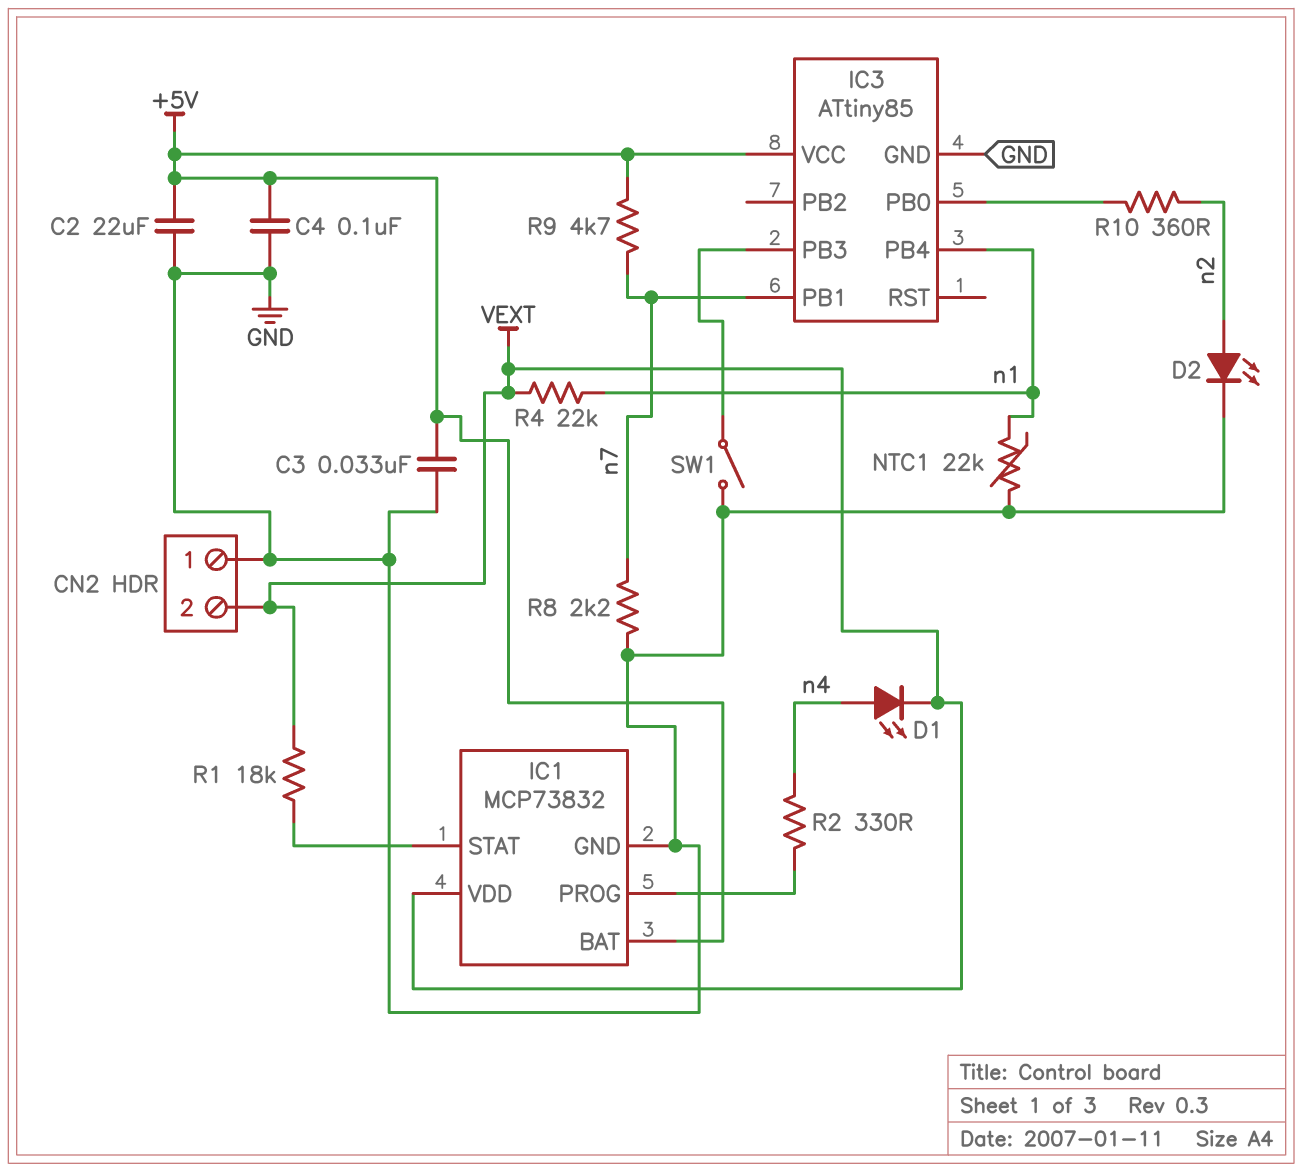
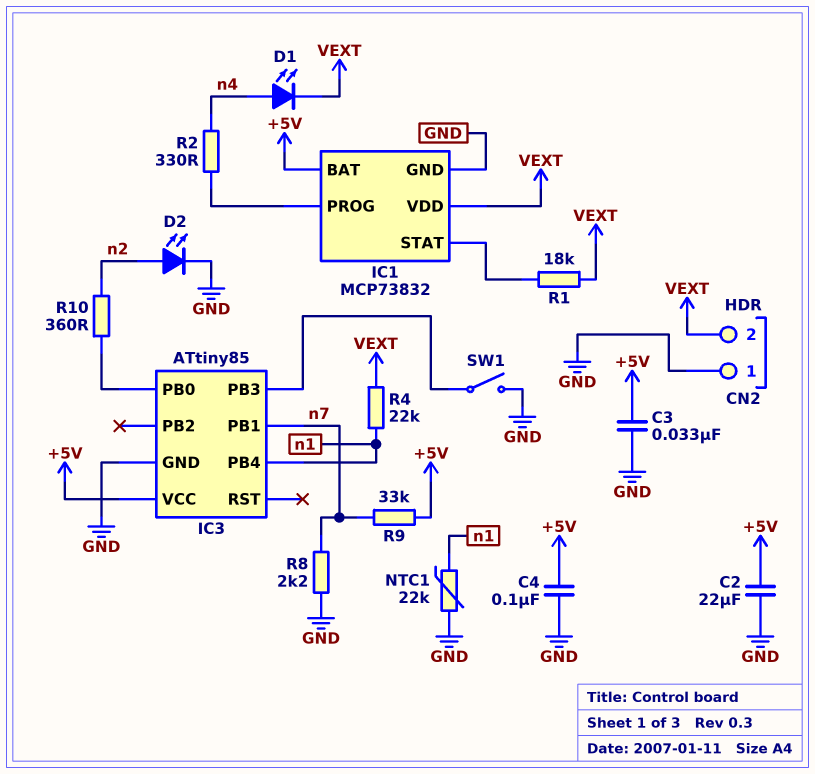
R9: 4.7k (+5V, n7) -> 33k (+5V, n7)

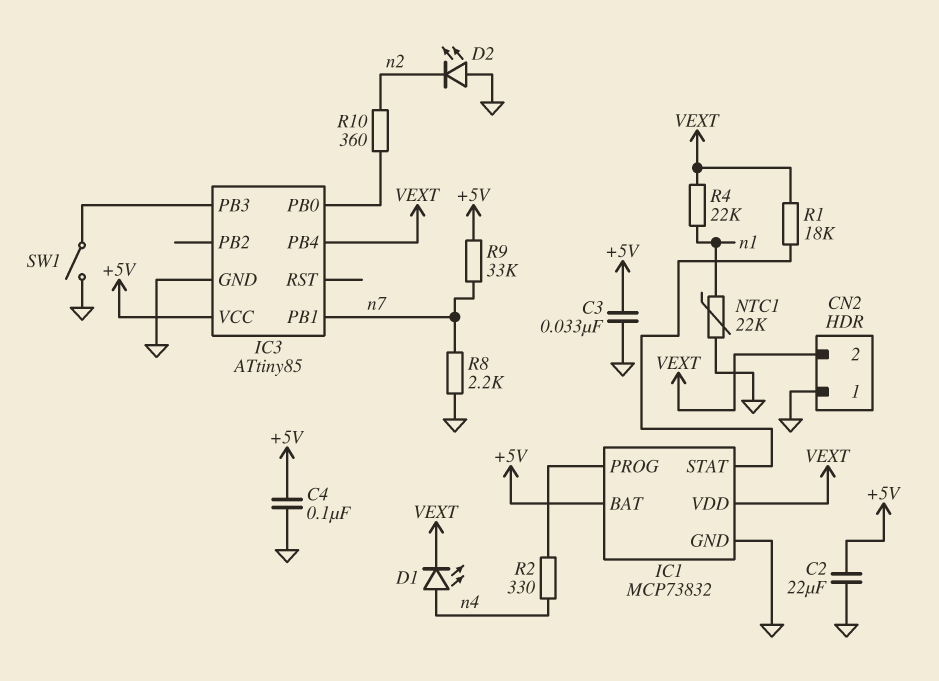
D2: LED (A n2, K GND) -> LED (A GND, K n2)
IC3 pin PB4: n1 -> VEXT

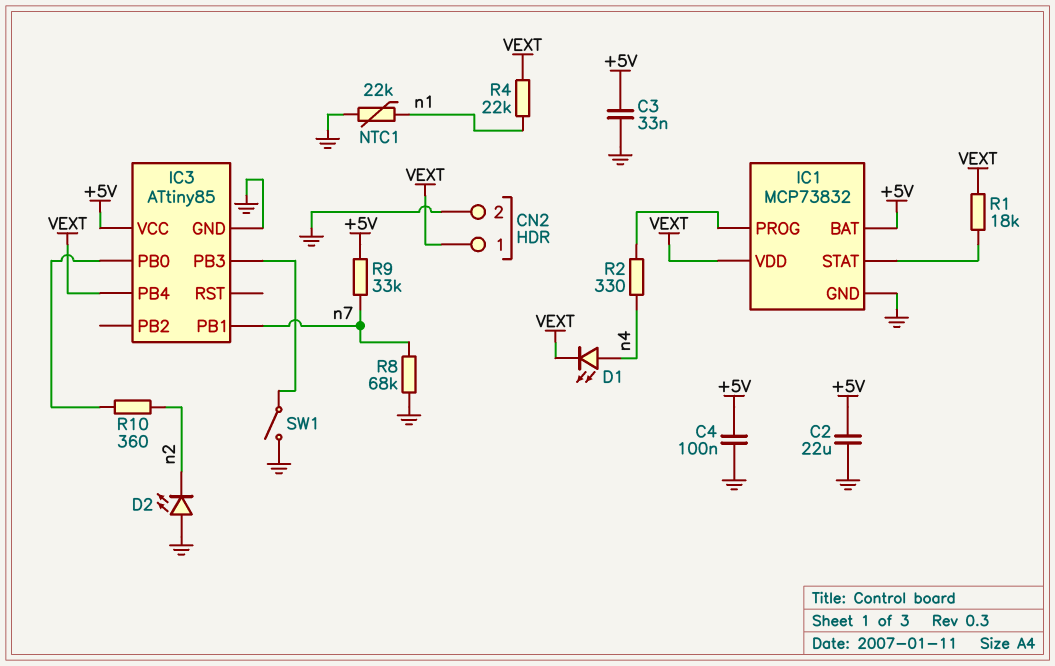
CN2 pin 1: GND -> VEXT
CN2 pin 2: VEXT -> GND
R8: 2.2k (GND, n7) -> 68k (GND, n7)

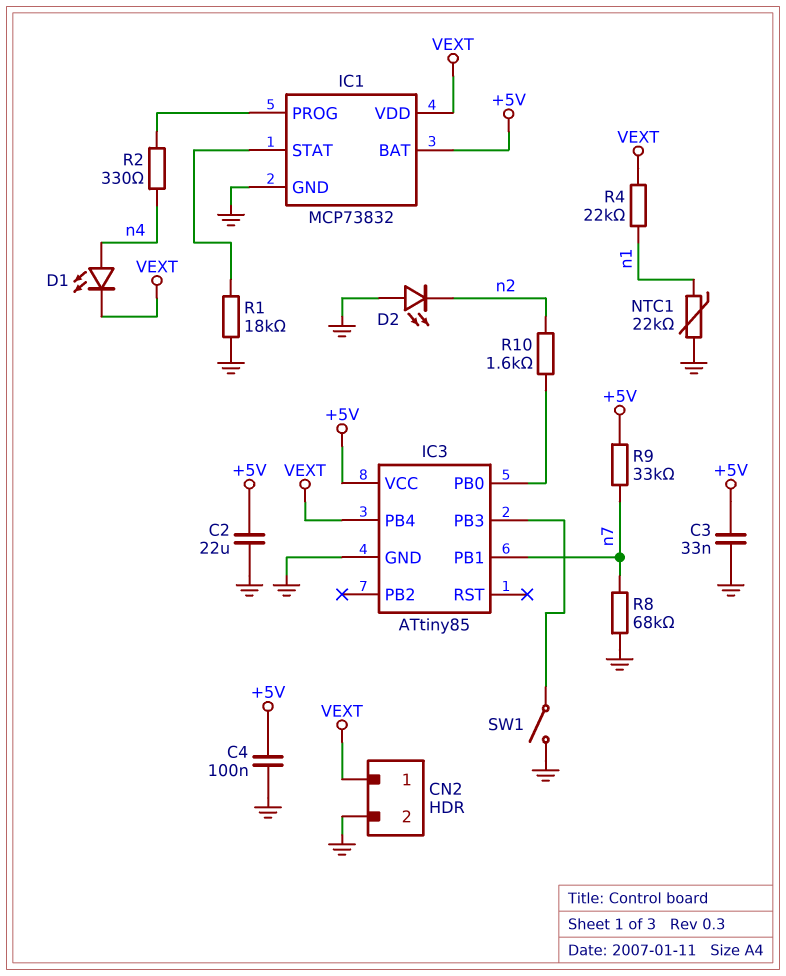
R1: 18k (IC1/STAT, VEXT) -> 18k (GND, IC1/STAT)
R10: 360 (IC3/PB0, n2) -> 1.6k (IC3/PB0, n2)

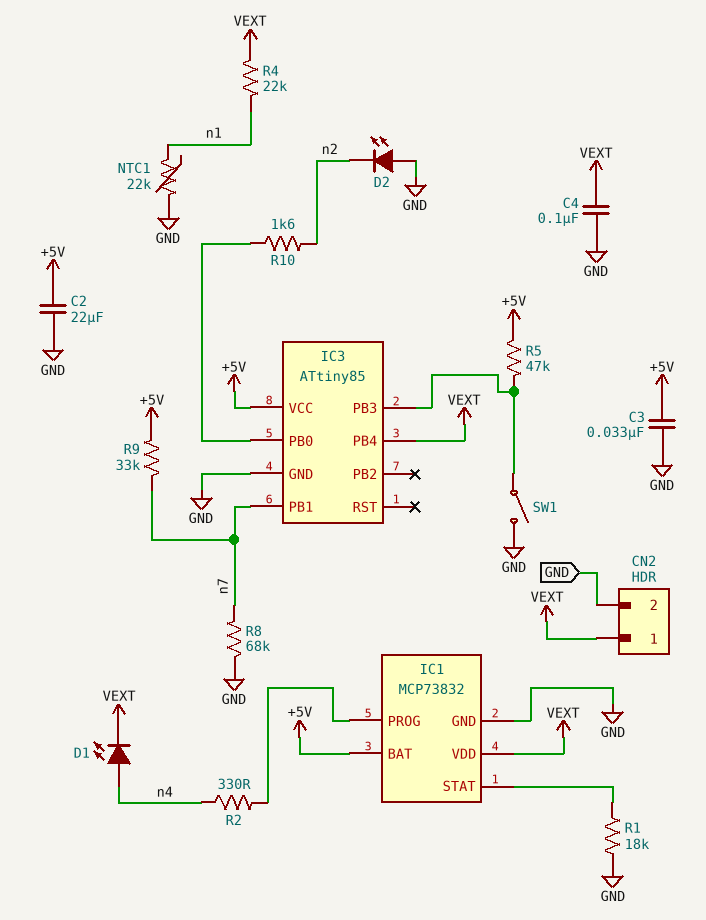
C4: 100nF (+5V, GND) -> 100nF (GND, VEXT)
R5: none -> 47k (+5V, IC3/PB3)

